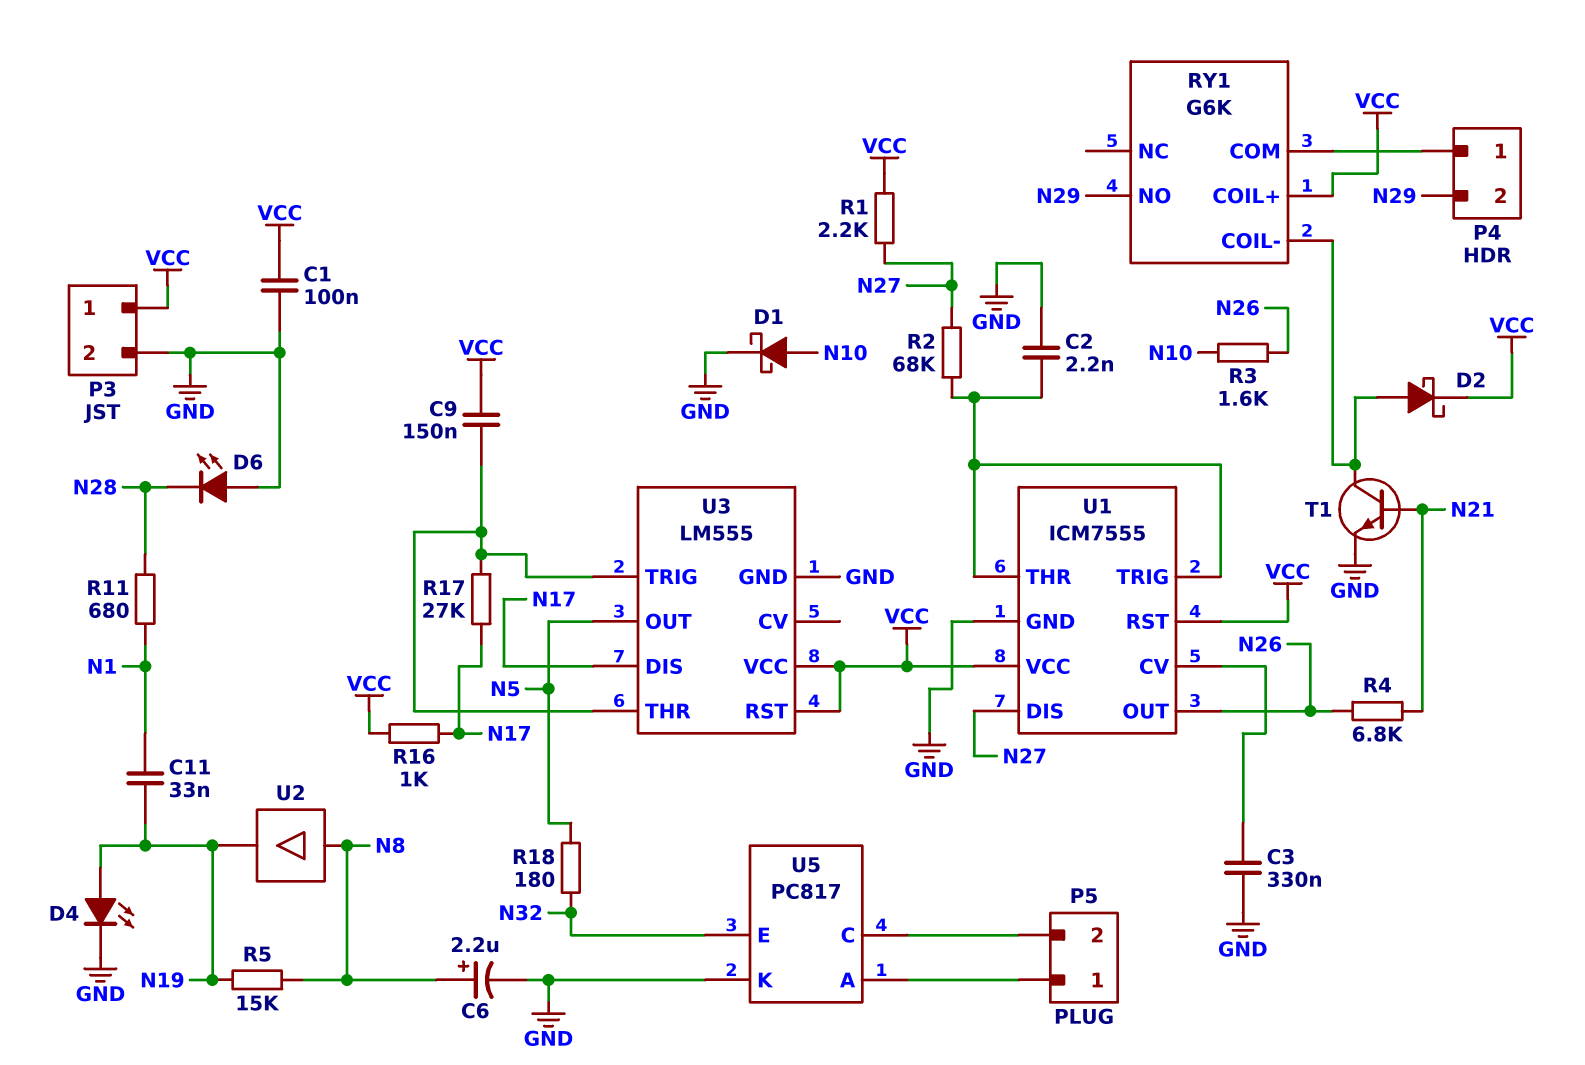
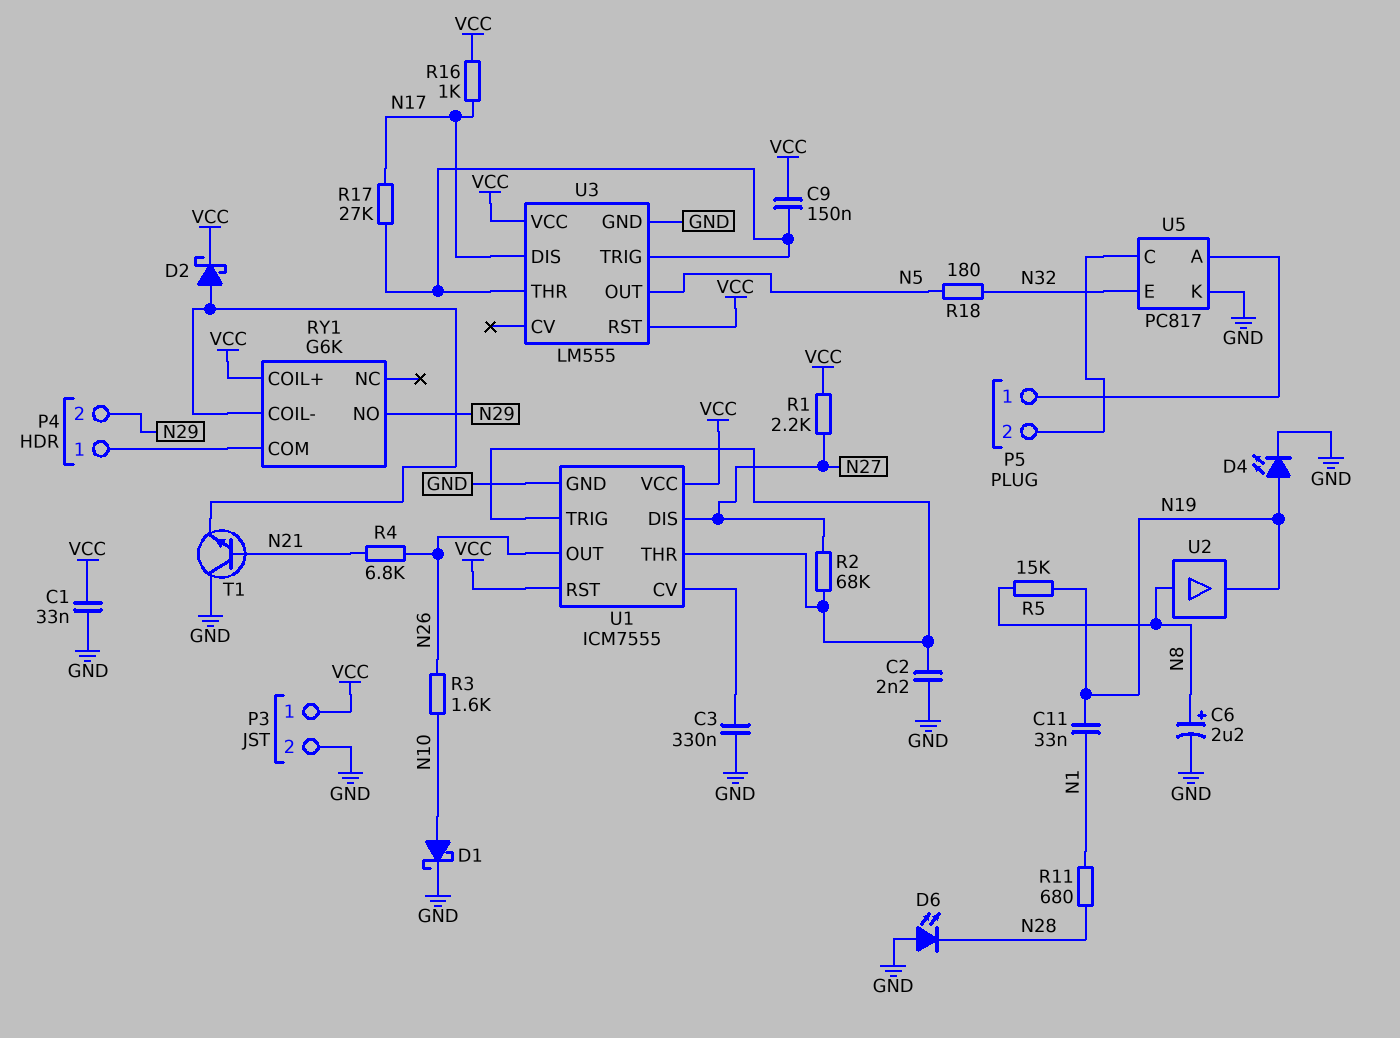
C1: 100nF (GND, VCC) -> 33nF (GND, VCC)
T1: NPN (B N21, C RY1/COIL-, E GND) -> NPN (B N21, C GND, E RY1/COIL-)

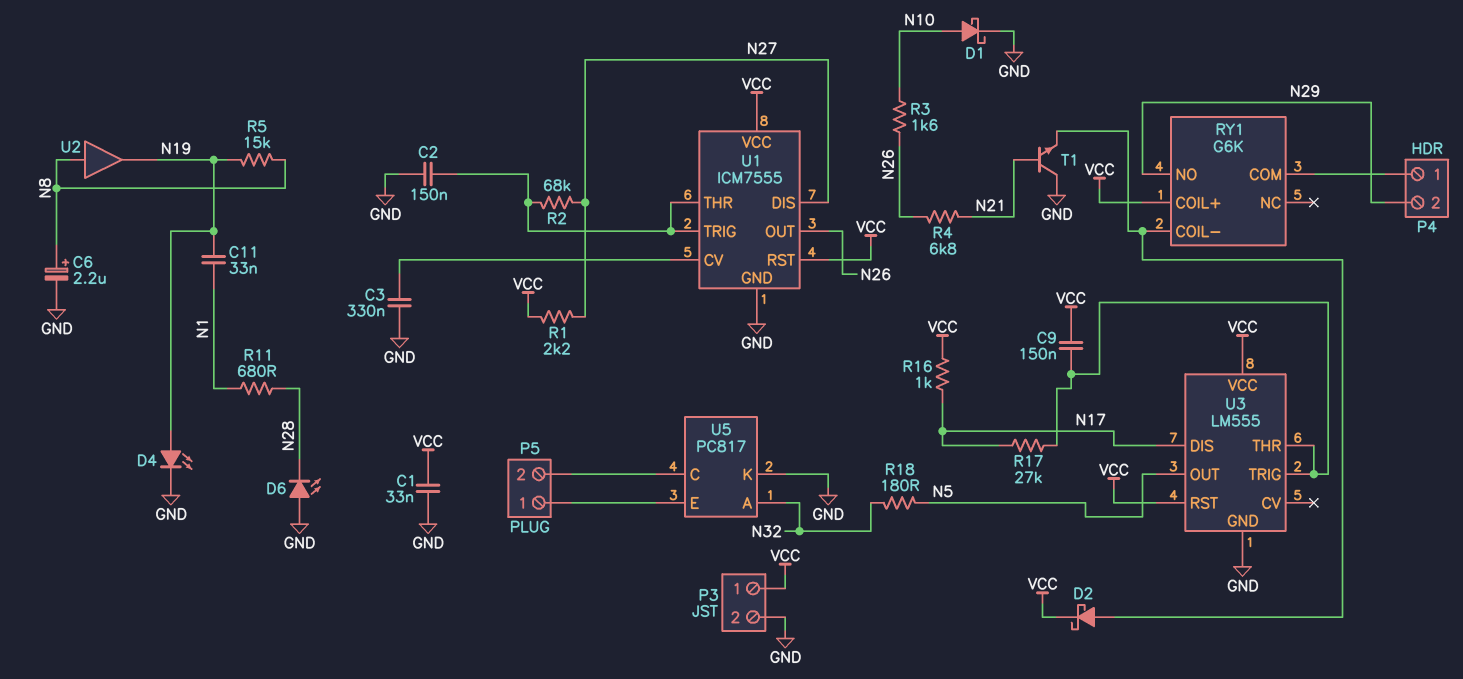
C2: 2.2nF (GND, U1/THR) -> 150nF (GND, U1/THR)
U5 pin A: P5/1 -> N32
U5 pin E: N32 -> P5/1

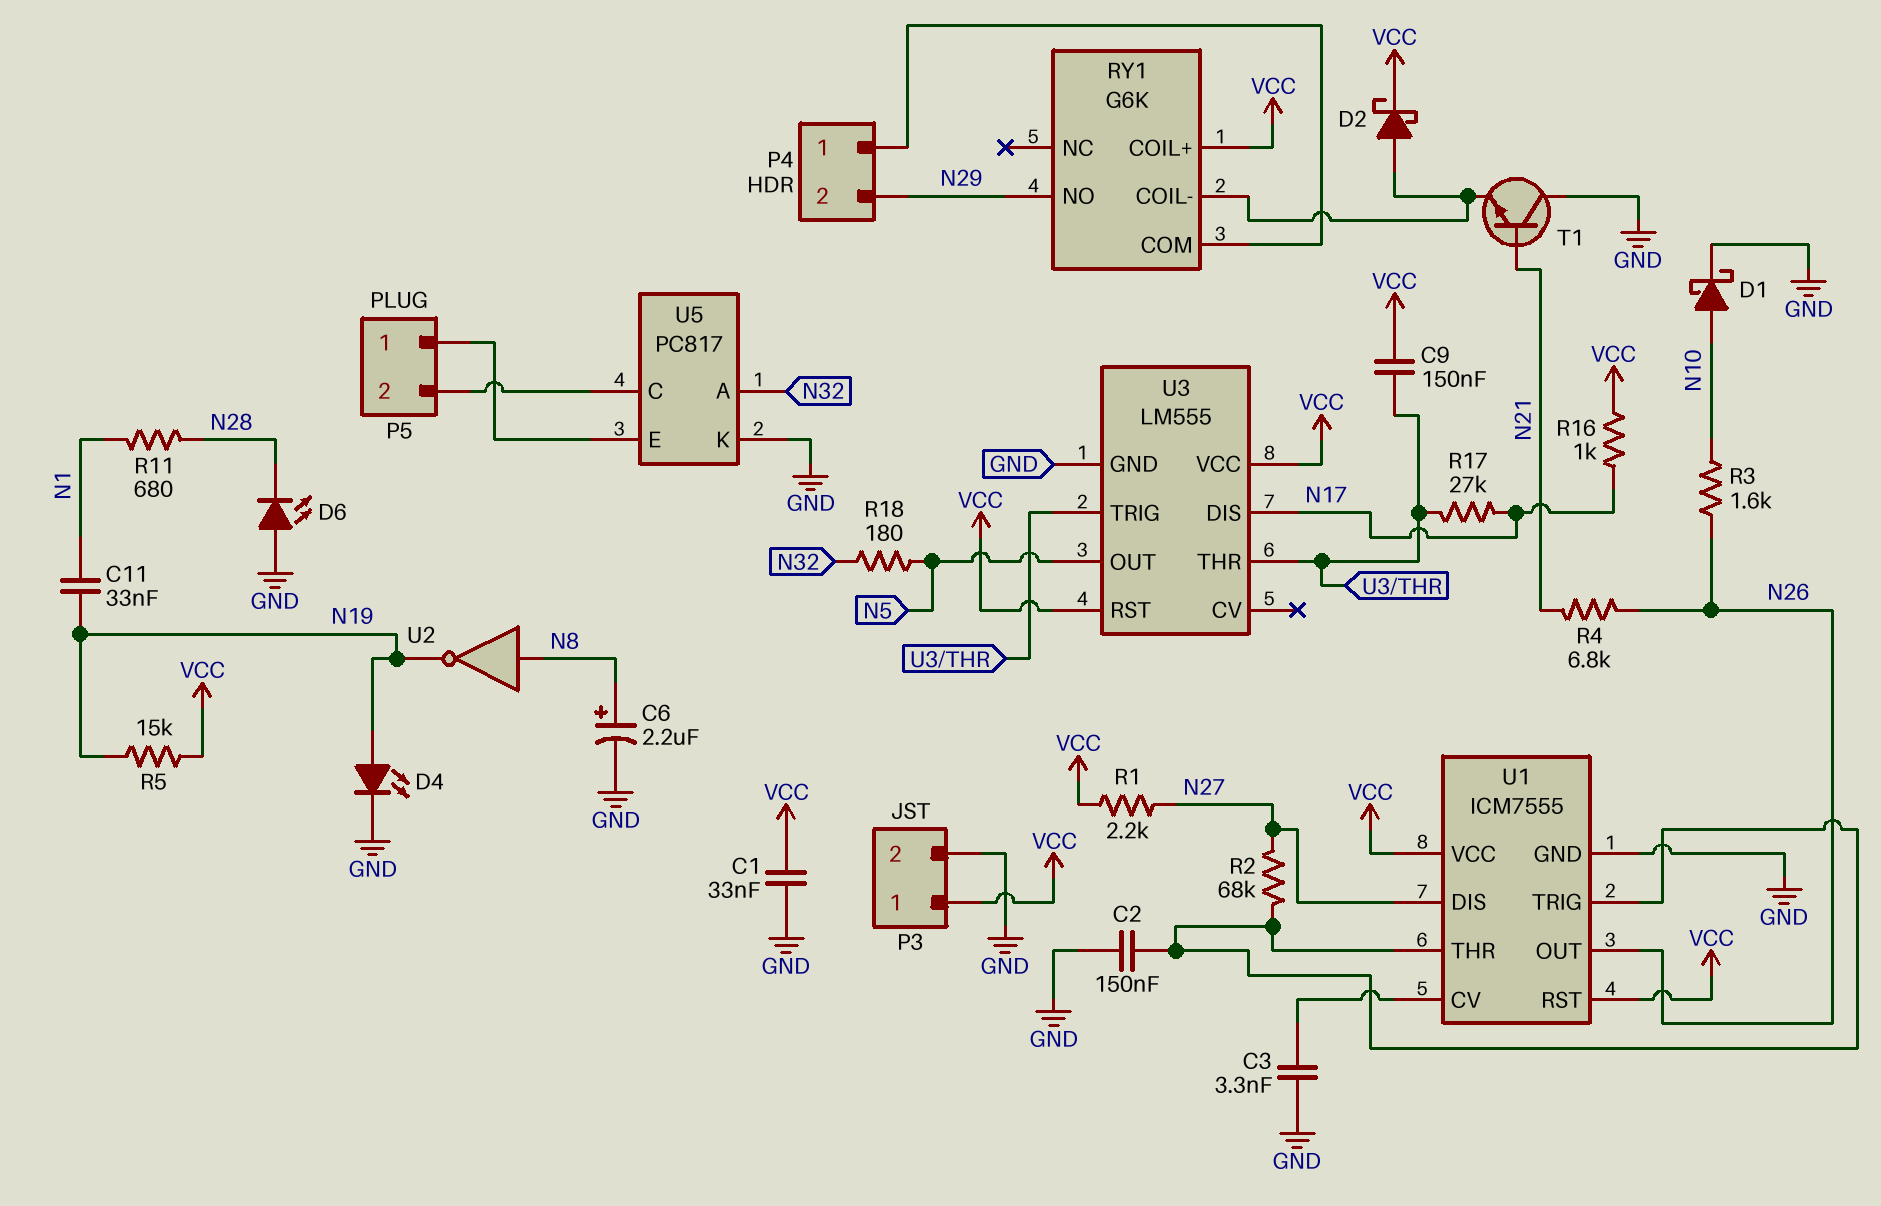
C3: 330nF (GND, U1/CV) -> 3.3nF (GND, U1/CV)
R5: 15k (N8, N19) -> 15k (N19, VCC)
U2: buffer (in N8, out N19) -> NOT (in N8, out N19)

